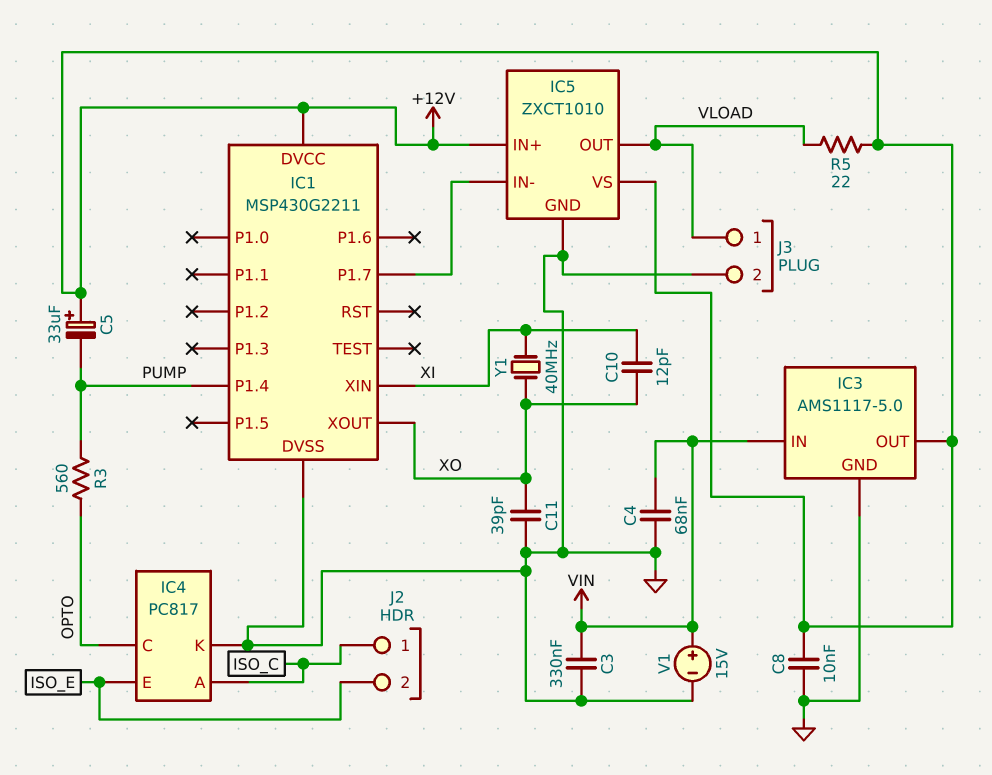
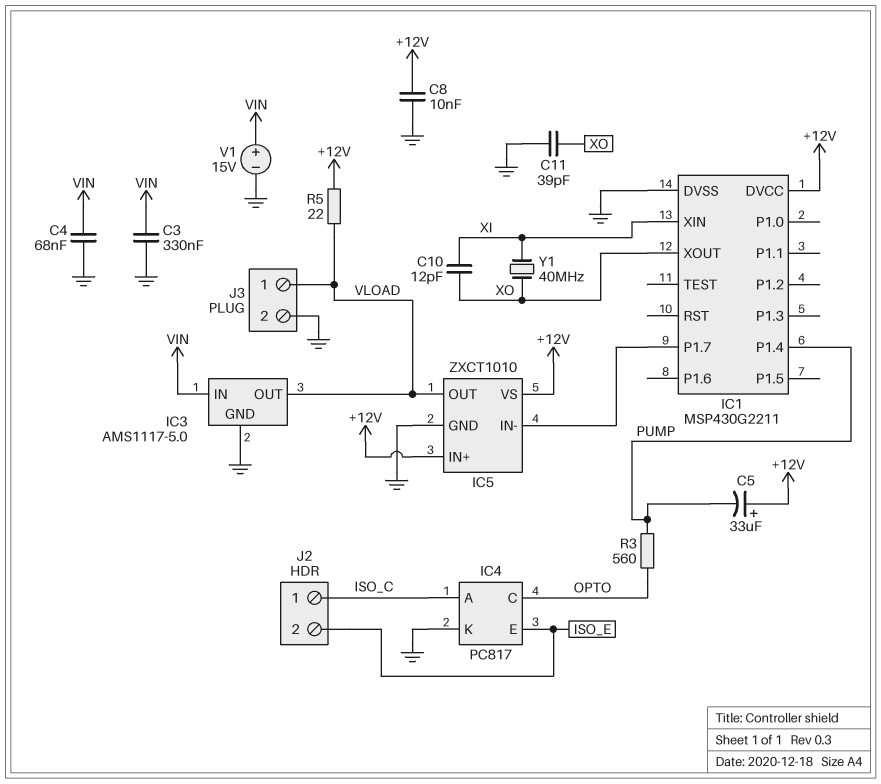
IC3 pin OUT: +12V -> VLOAD

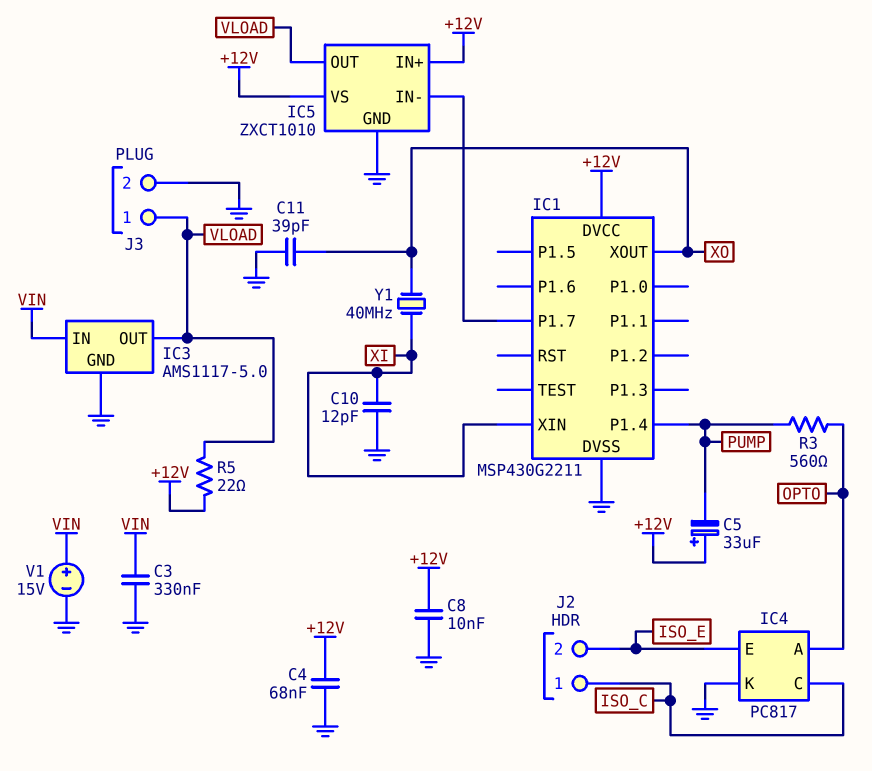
C4: 68nF (GND, VIN) -> 68nF (+12V, GND)
C10: 12pF (XI, XO) -> 12pF (GND, XI)
IC4 pin A: ISO_C -> OPTO
IC4 pin C: OPTO -> ISO_C

